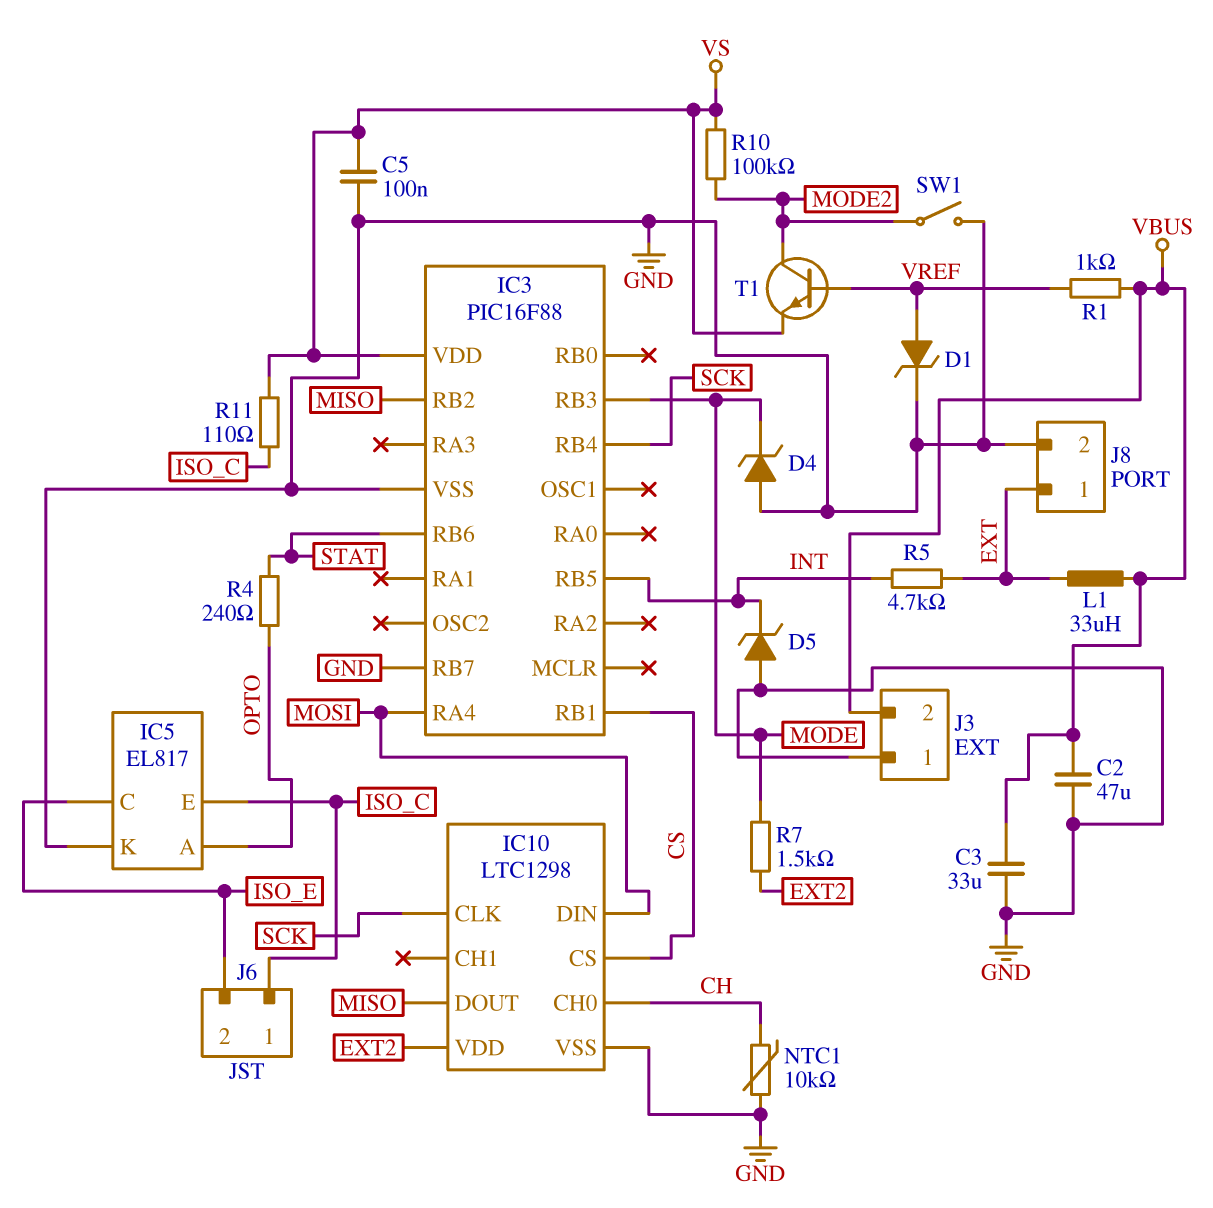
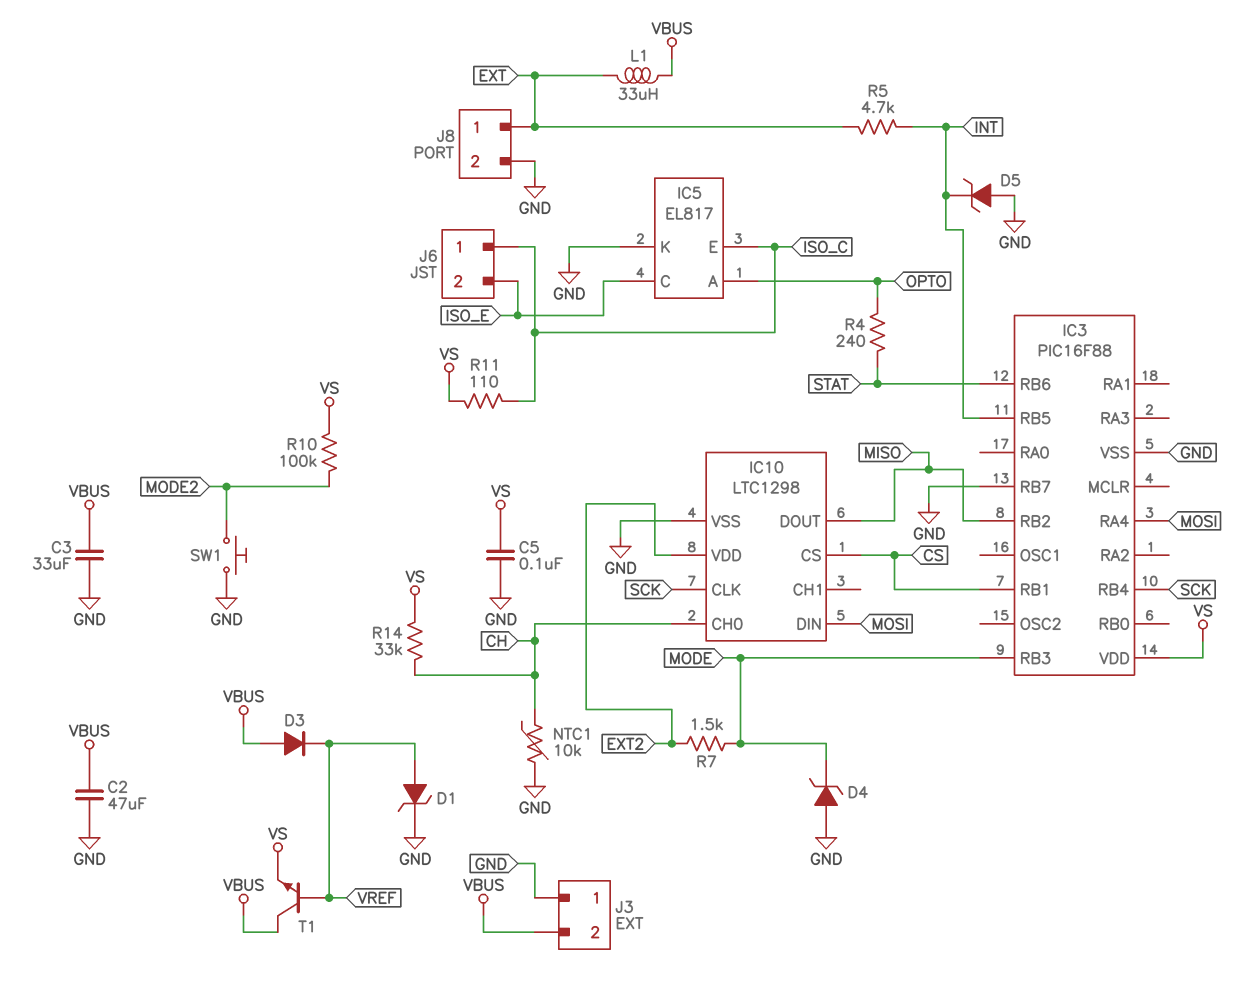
D3: none -> diode (A VBUS, K VREF)
R1: 1k (VBUS, VREF) -> none
R14: none -> 33k (CH, VS)
SW1: switch (GND, MODE2) -> button (GND, MODE2)
T1: NPN (B VREF, C MODE2, E VS) -> NPN (B VREF, C VBUS, E VS)

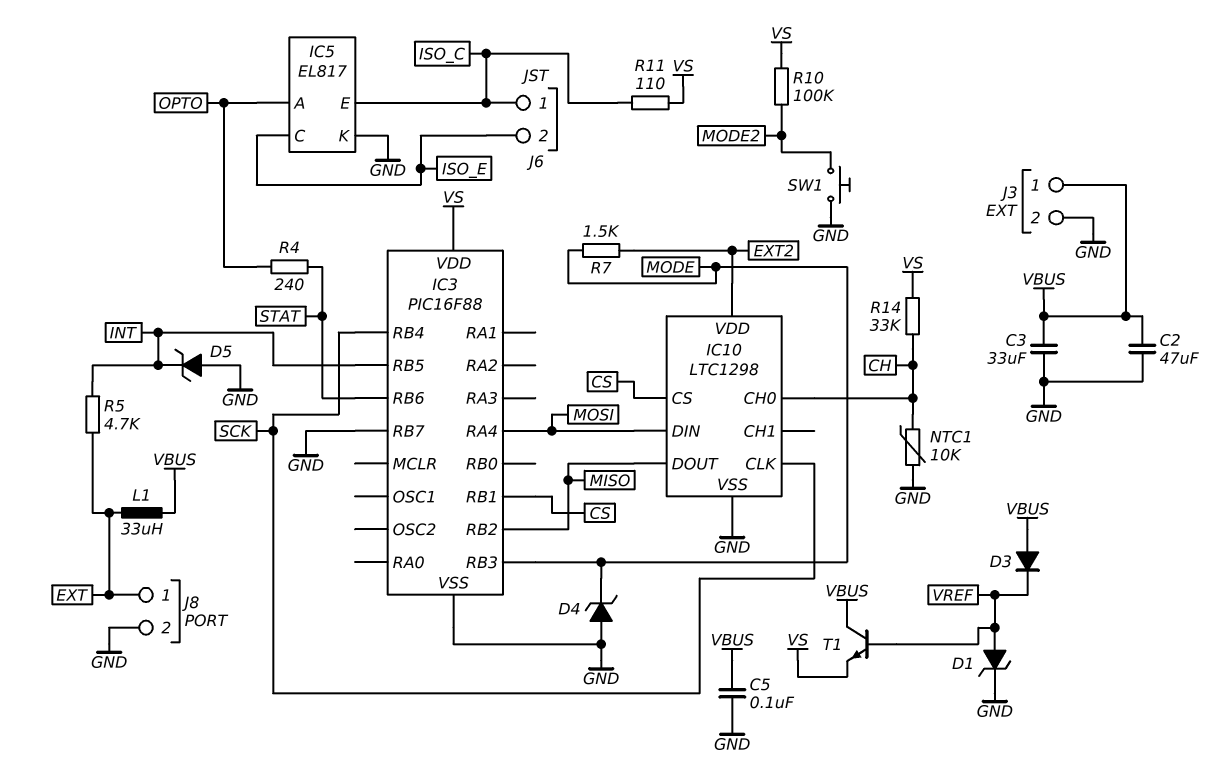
C5: 100nF (GND, VS) -> 100nF (GND, VBUS)
J3 pin 1: GND -> VBUS
J3 pin 2: VBUS -> GND

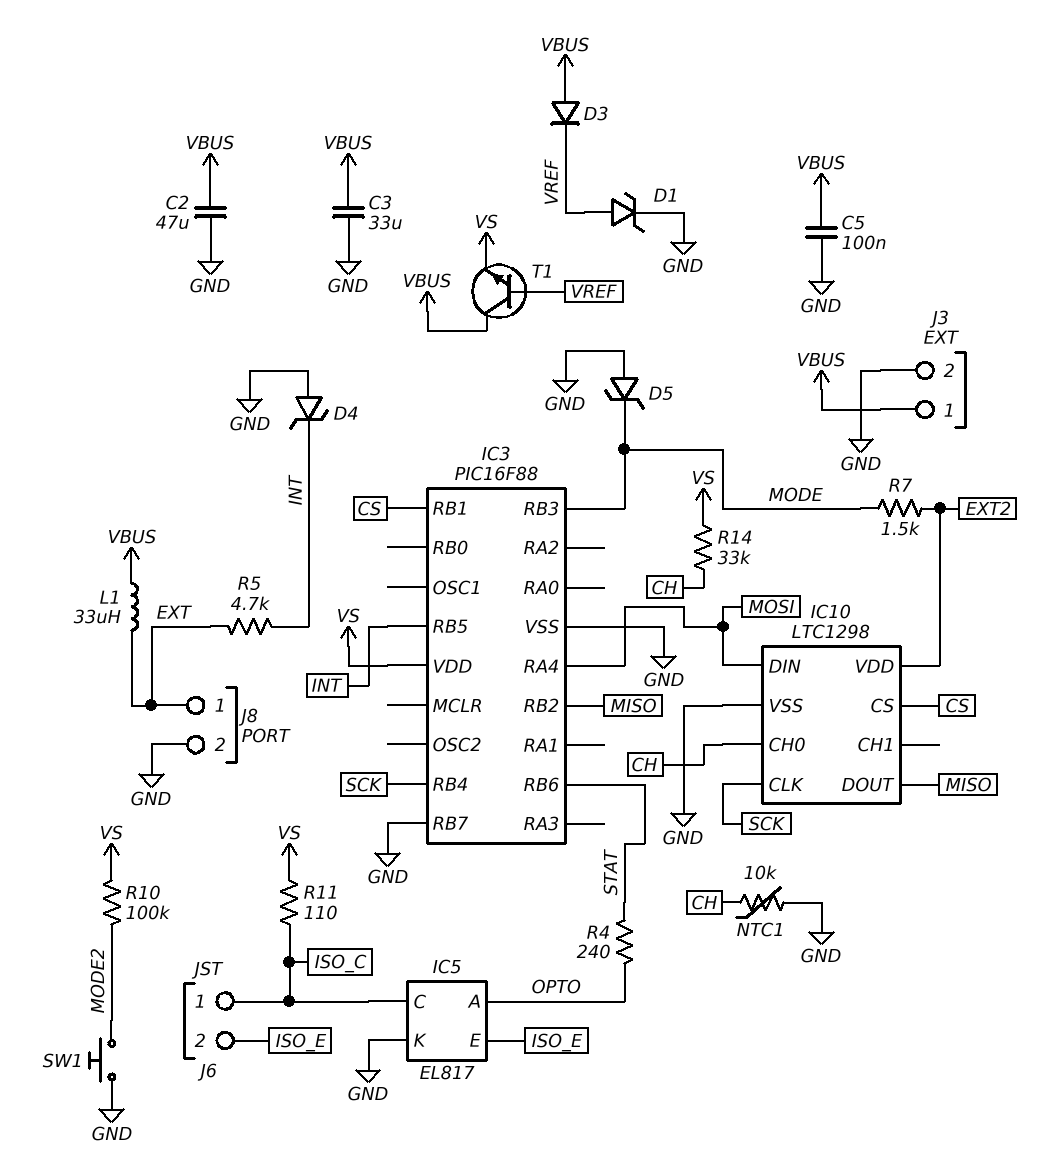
D4: zener (A GND, K MODE) -> zener (A GND, K INT)
D5: zener (A GND, K INT) -> zener (A GND, K MODE)
IC5 pin C: ISO_E -> ISO_C
IC5 pin E: ISO_C -> ISO_E

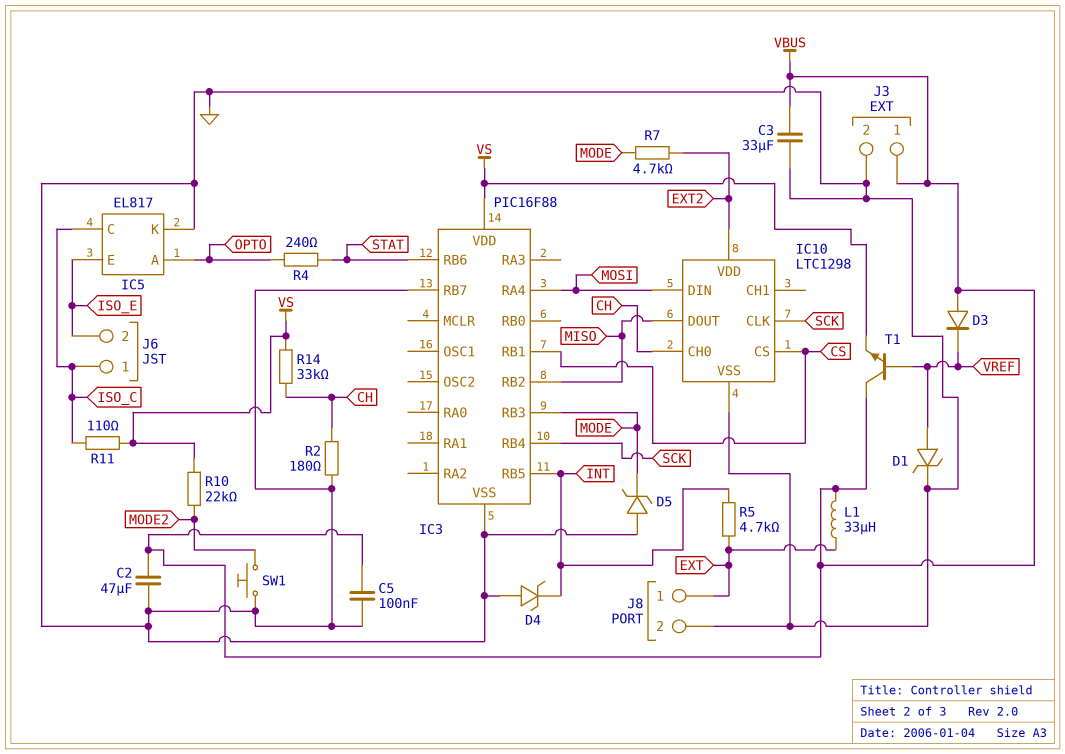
NTC1: 10k (CH, GND) -> none
R2: none -> 180 (CH, GND)
R7: 1.5k (EXT2, MODE) -> 4.7k (EXT2, MODE)
R10: 100k (MODE2, VS) -> 22k (MODE2, VS)

